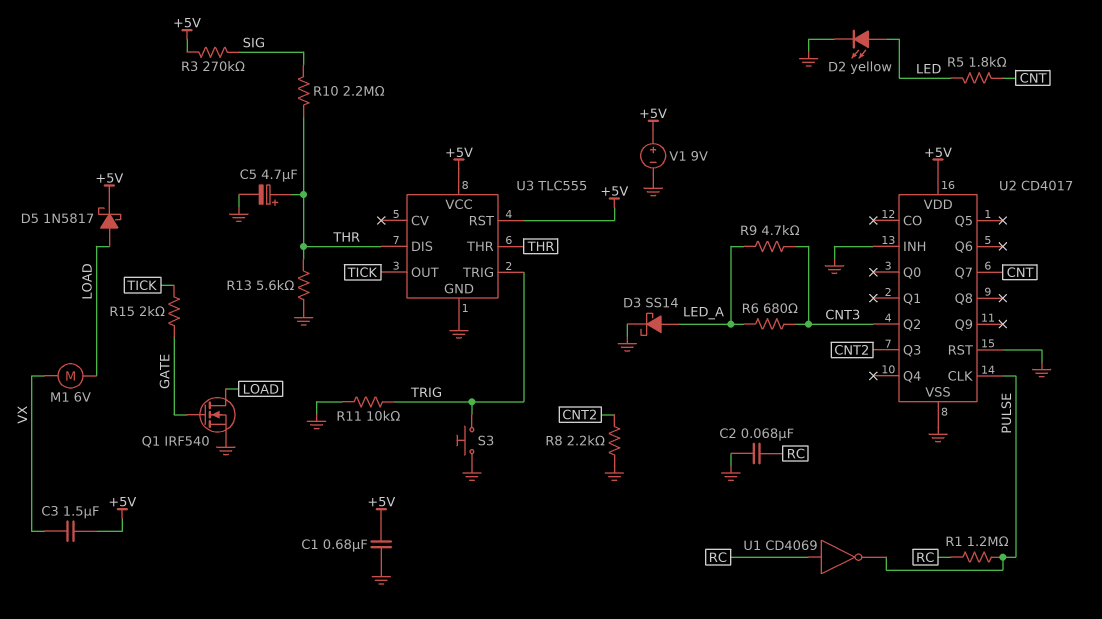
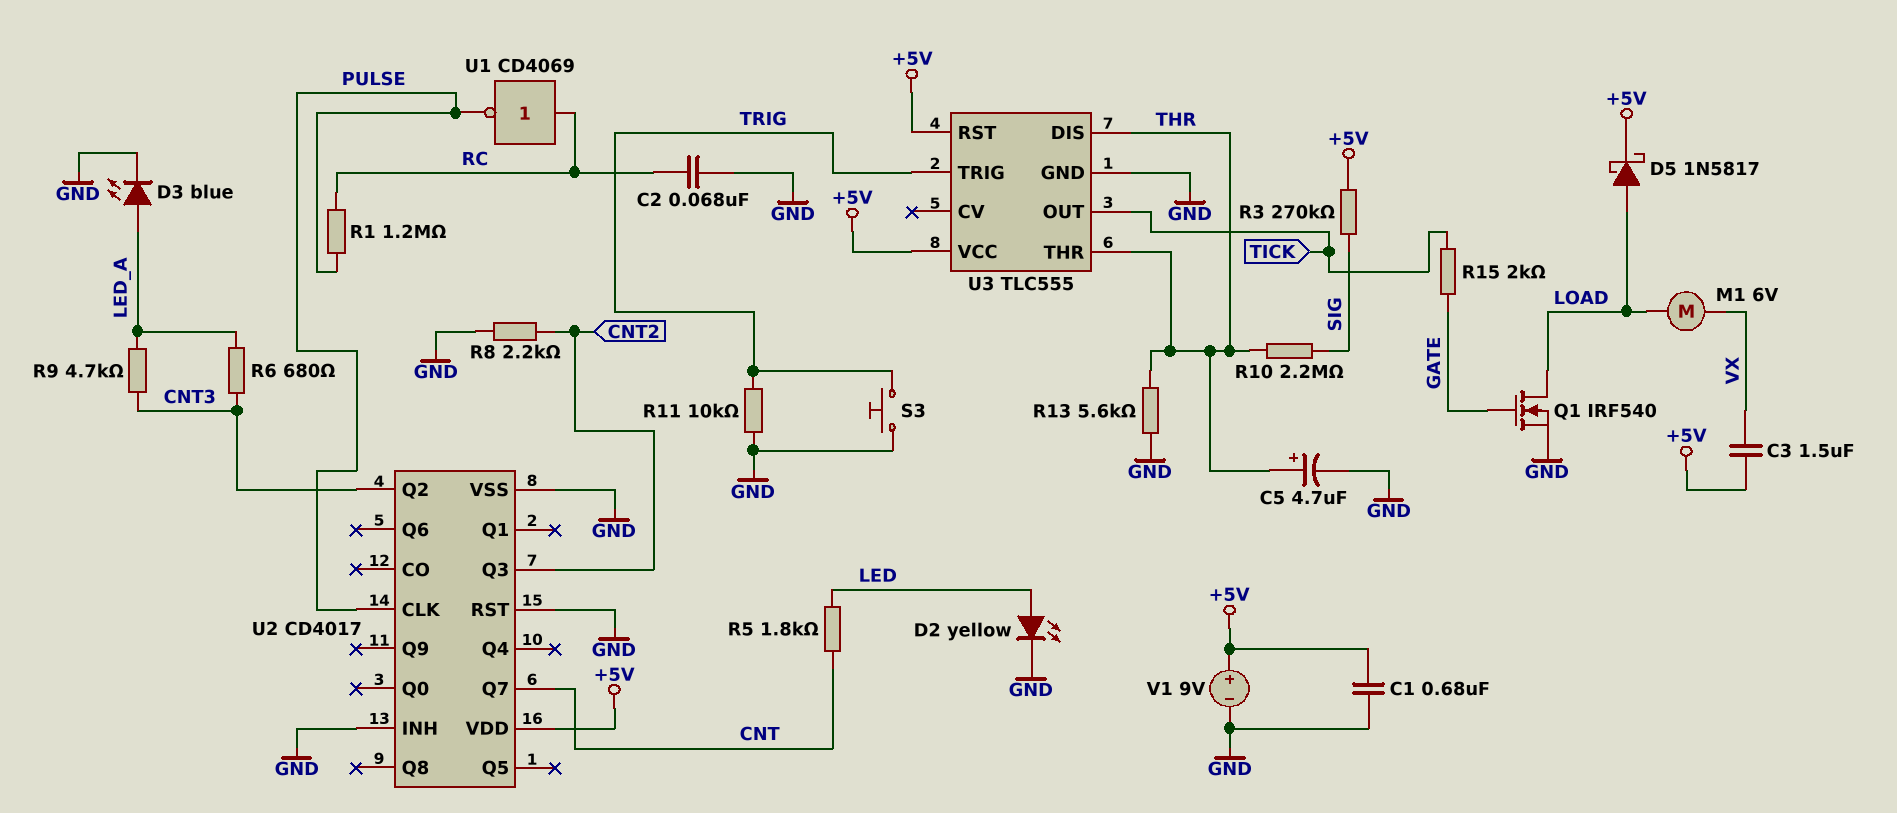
D3: schottky SS14 (A LED_A, K GND) -> LED blue (A LED_A, K GND)

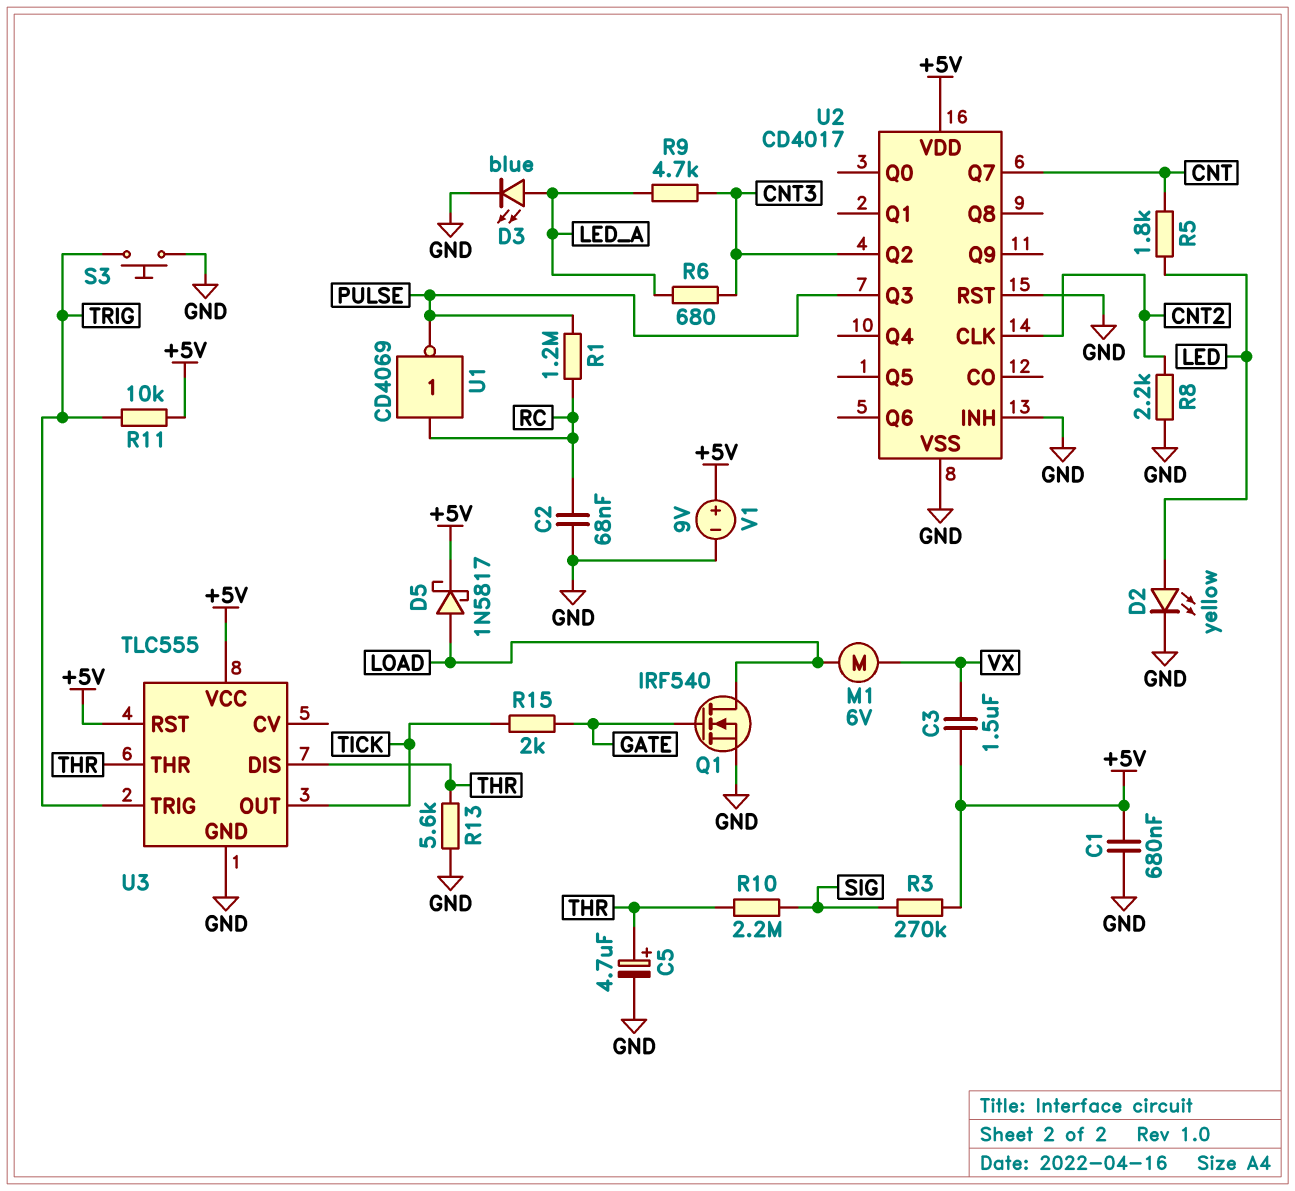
R11: 10k (GND, TRIG) -> 10k (+5V, TRIG)
U2 pin CLK: PULSE -> CNT2
U2 pin Q3: CNT2 -> PULSE

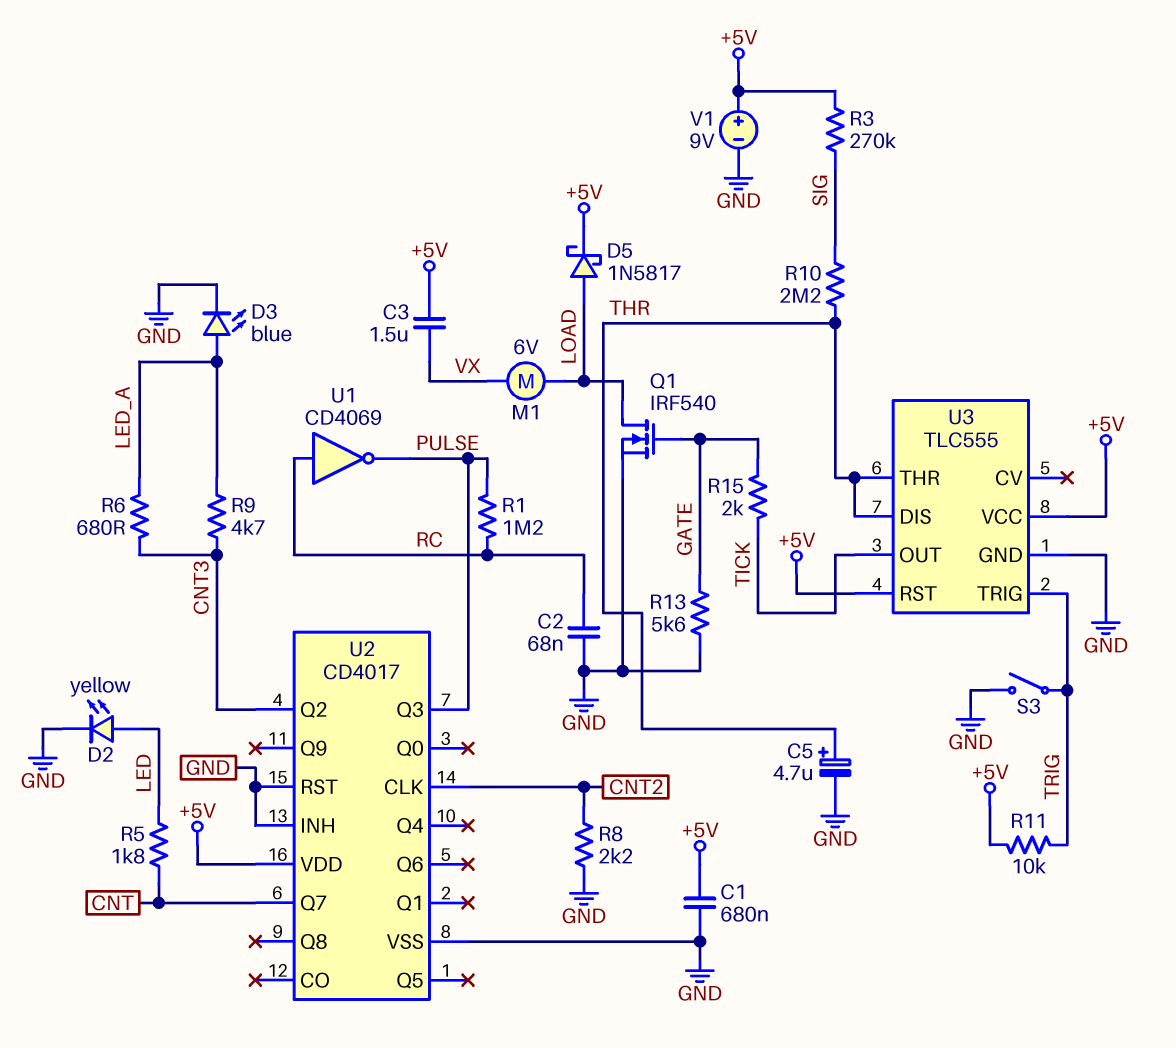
R13: 5.6k (GND, THR) -> 5.6k (GATE, GND)
S3: button (GND, TRIG) -> switch (GND, TRIG)

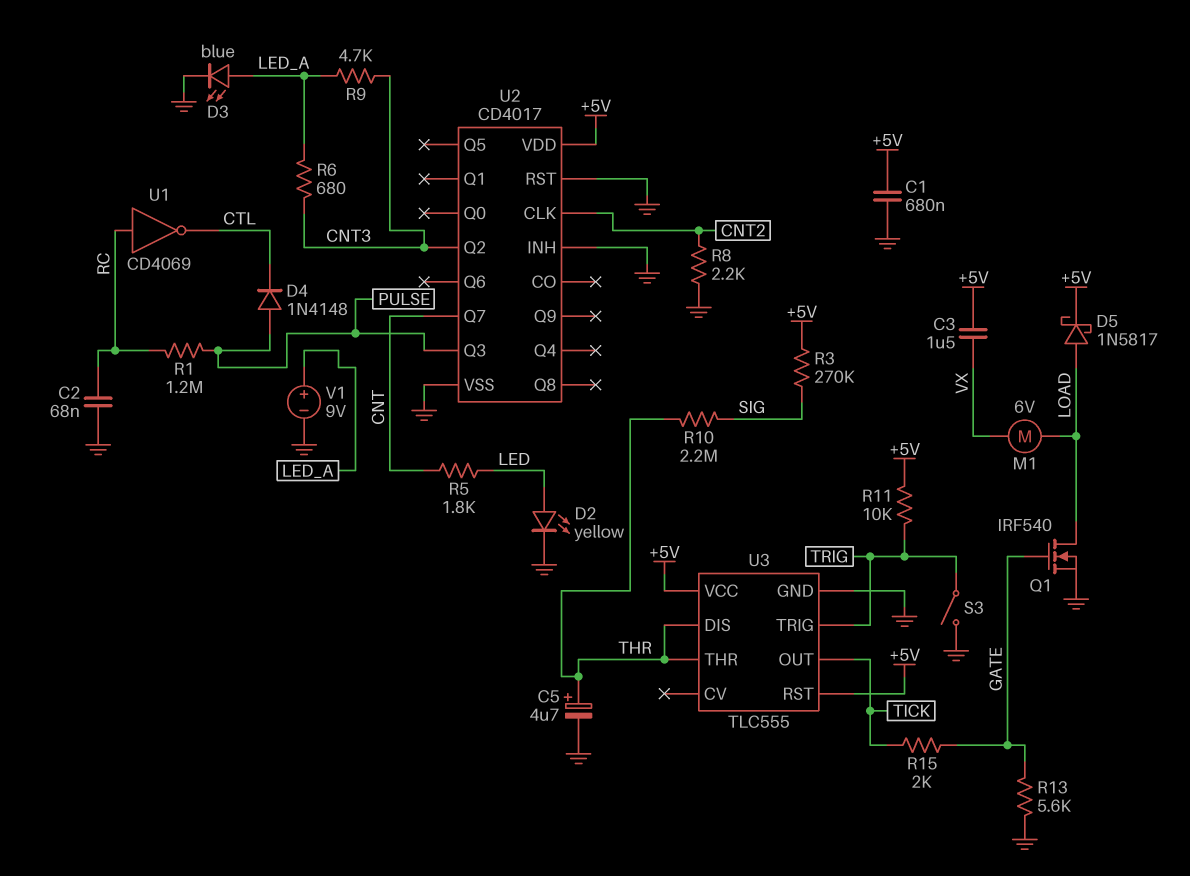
D4: none -> diode 1N4148 (A PULSE, K CTL)
U1: NOT CD4069 (in RC, out PULSE) -> NOT CD4069 (in RC, out CTL)
V1: 9V (plus +5V, minus GND) -> 9V (plus LED_A, minus GND)

